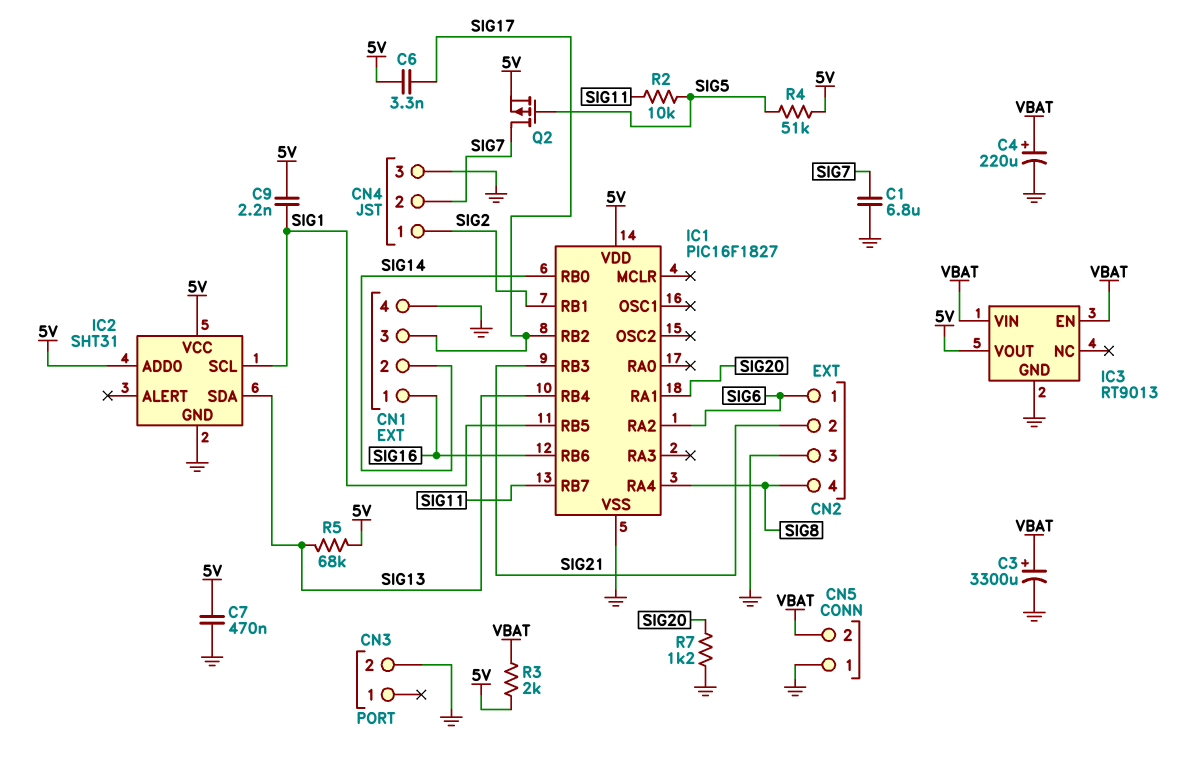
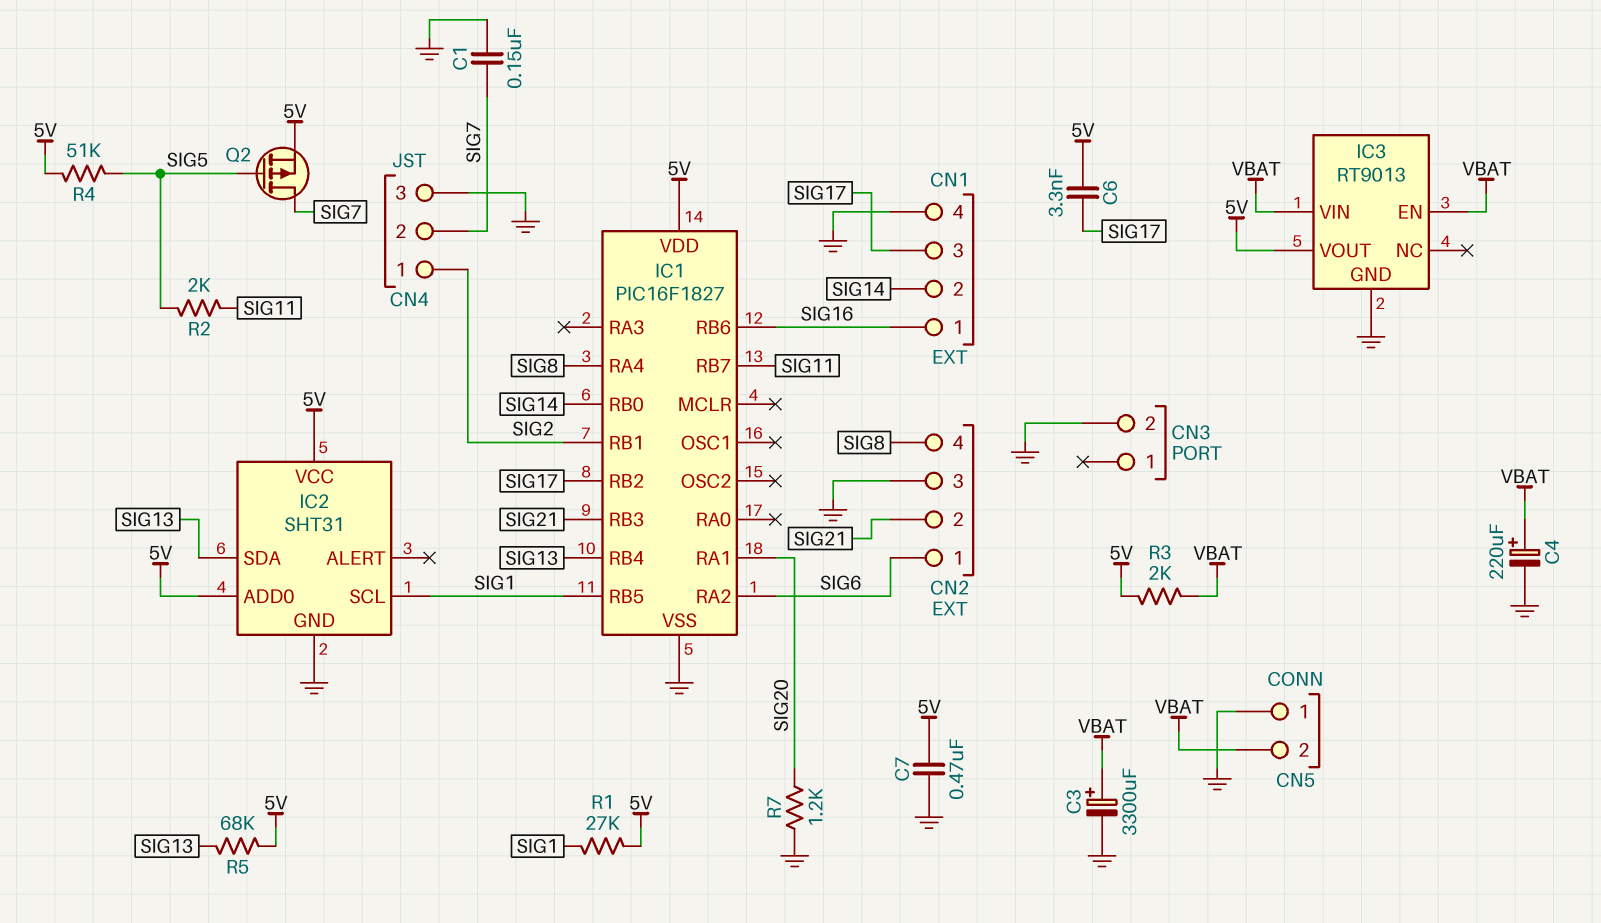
C1: 6.8uF (GND, SIG7) -> 150nF (GND, SIG7)
C9: 2.2nF (5V, SIG1) -> none
R1: none -> 27k (5V, SIG1)
R2: 10k (SIG5, SIG11) -> 2k (SIG5, SIG11)

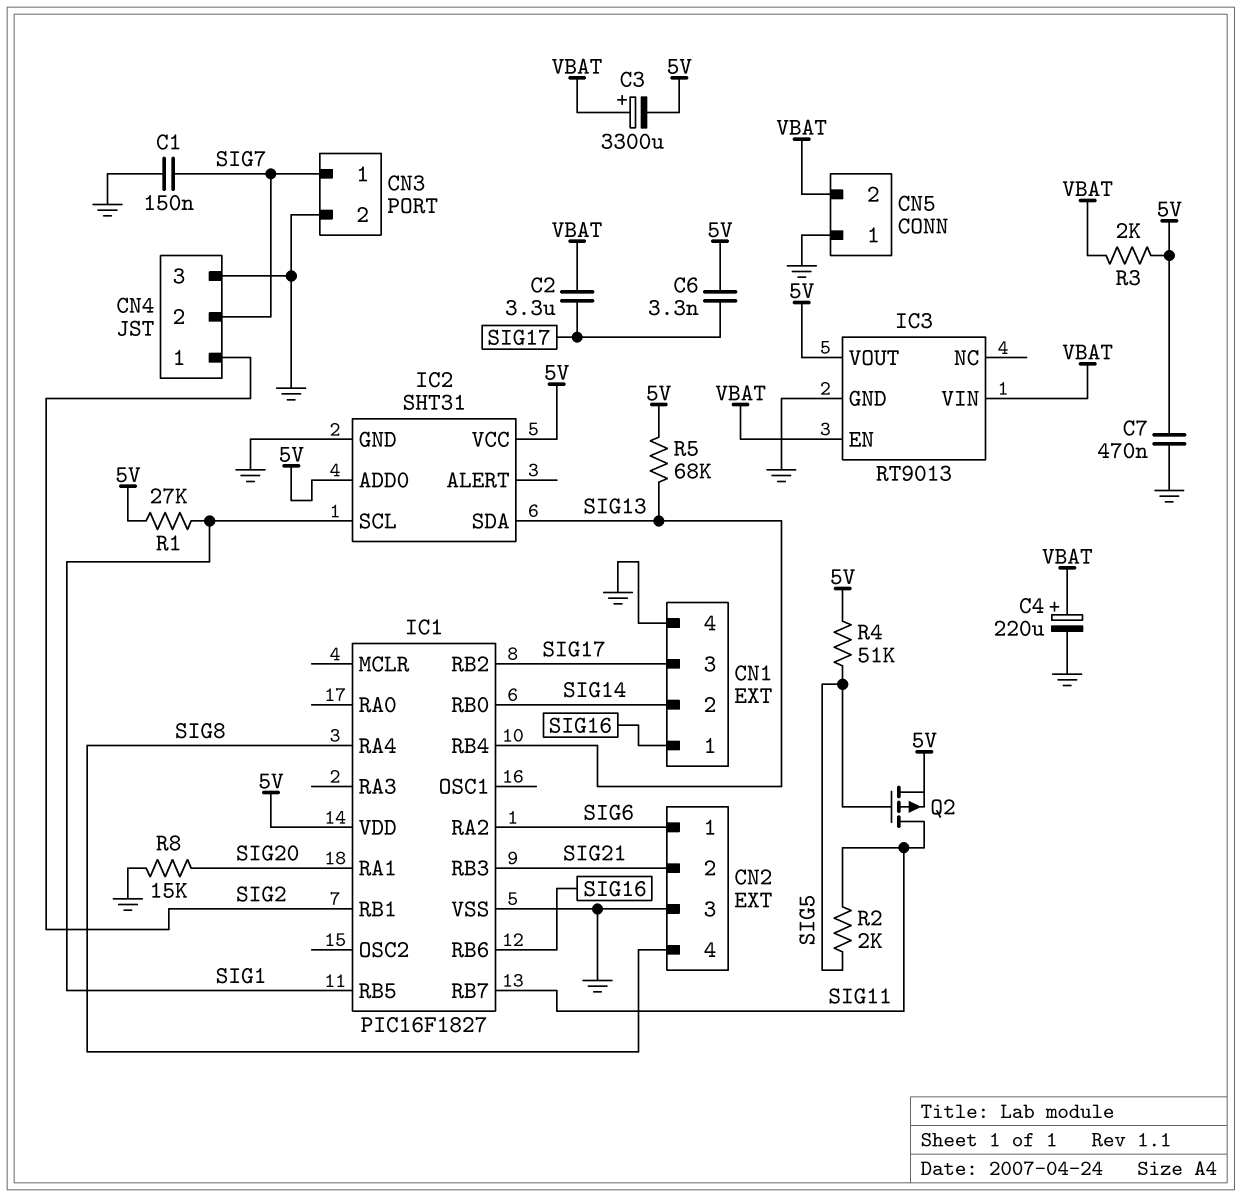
C2: none -> 3.3uF (SIG17, VBAT)
C3: 3300uF (plus VBAT, minus GND) -> 3300uF (plus VBAT, minus 5V)
CN3 pin 1: none -> SIG7
Q2: PMOS (G SIG5, D SIG7, S 5V) -> PMOS (G SIG5, D SIG11, S 5V)
R7: 1.2k (GND, SIG20) -> none
R8: none -> 15k (GND, SIG20)

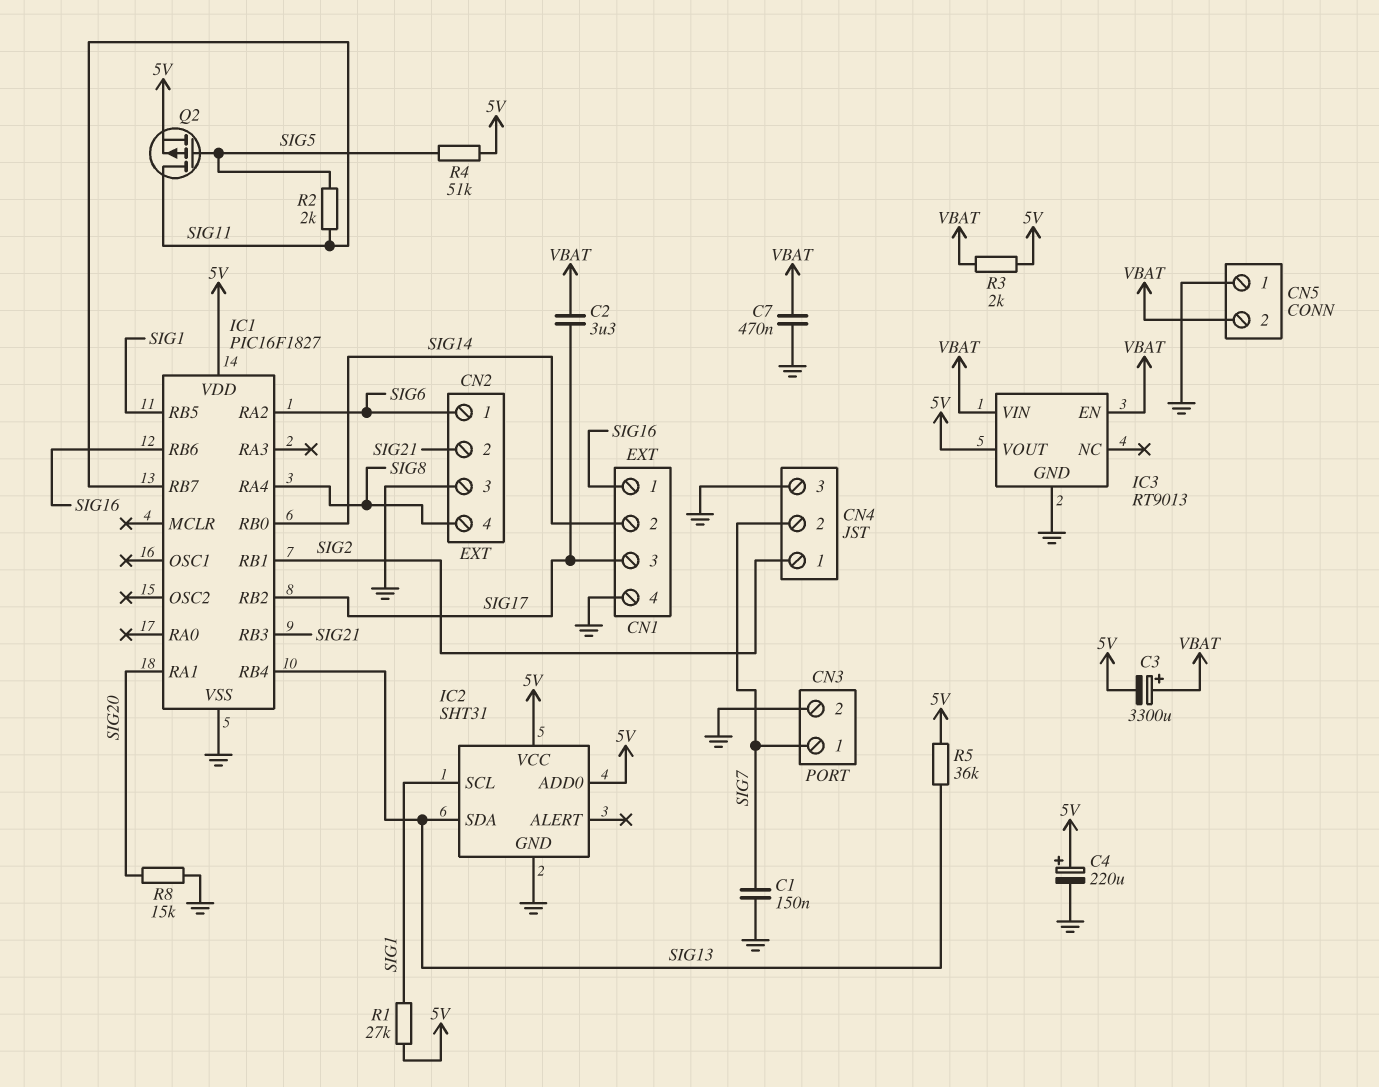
C4: 220uF (plus VBAT, minus GND) -> 220uF (plus 5V, minus GND)
C6: 3.3nF (5V, SIG17) -> none
C7: 470nF (5V, GND) -> 470nF (GND, VBAT)
R5: 68k (5V, SIG13) -> 36k (5V, SIG13)

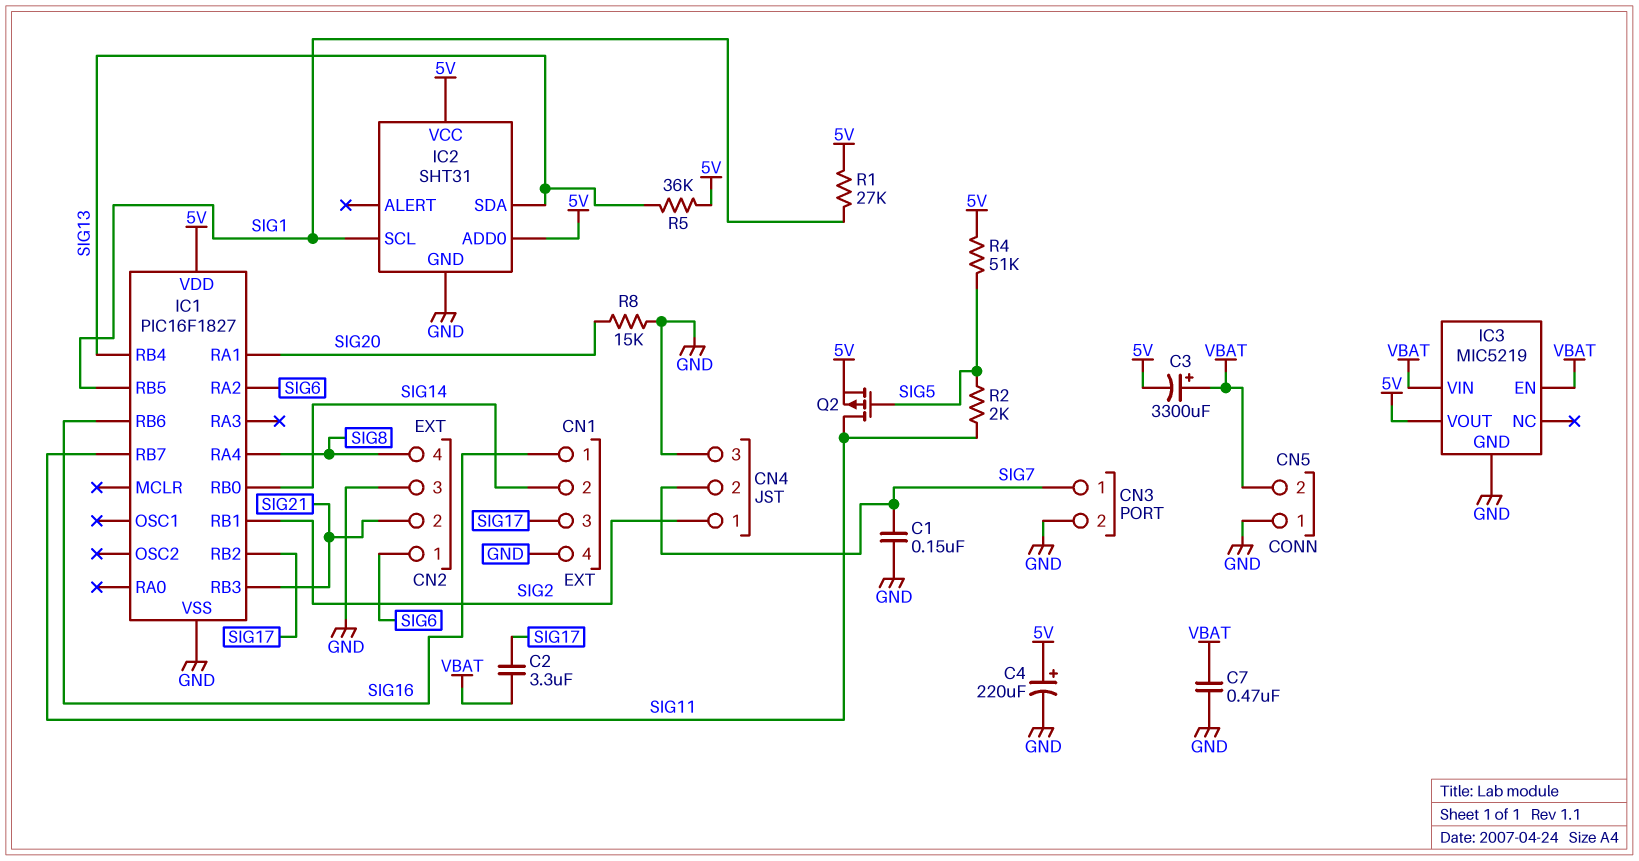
IC3: RT9013 -> MIC5219
R3: 2k (5V, VBAT) -> none

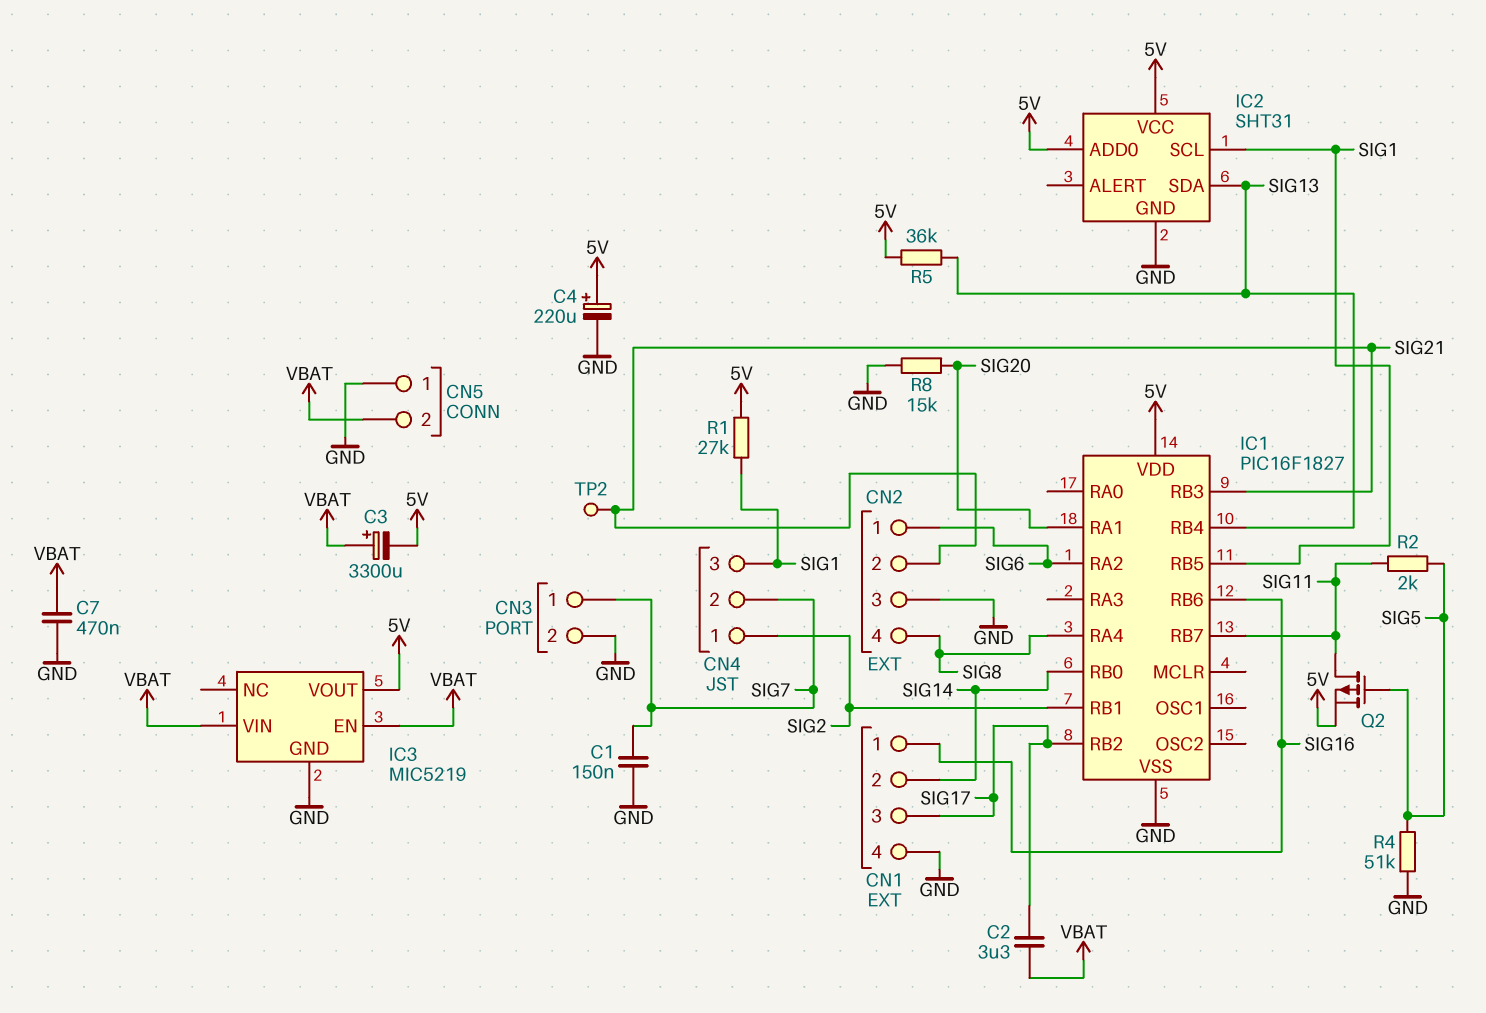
CN4 pin 3: GND -> SIG1
R4: 51k (5V, SIG5) -> 51k (GND, SIG5)
TP2: none -> test point (SIG21)

